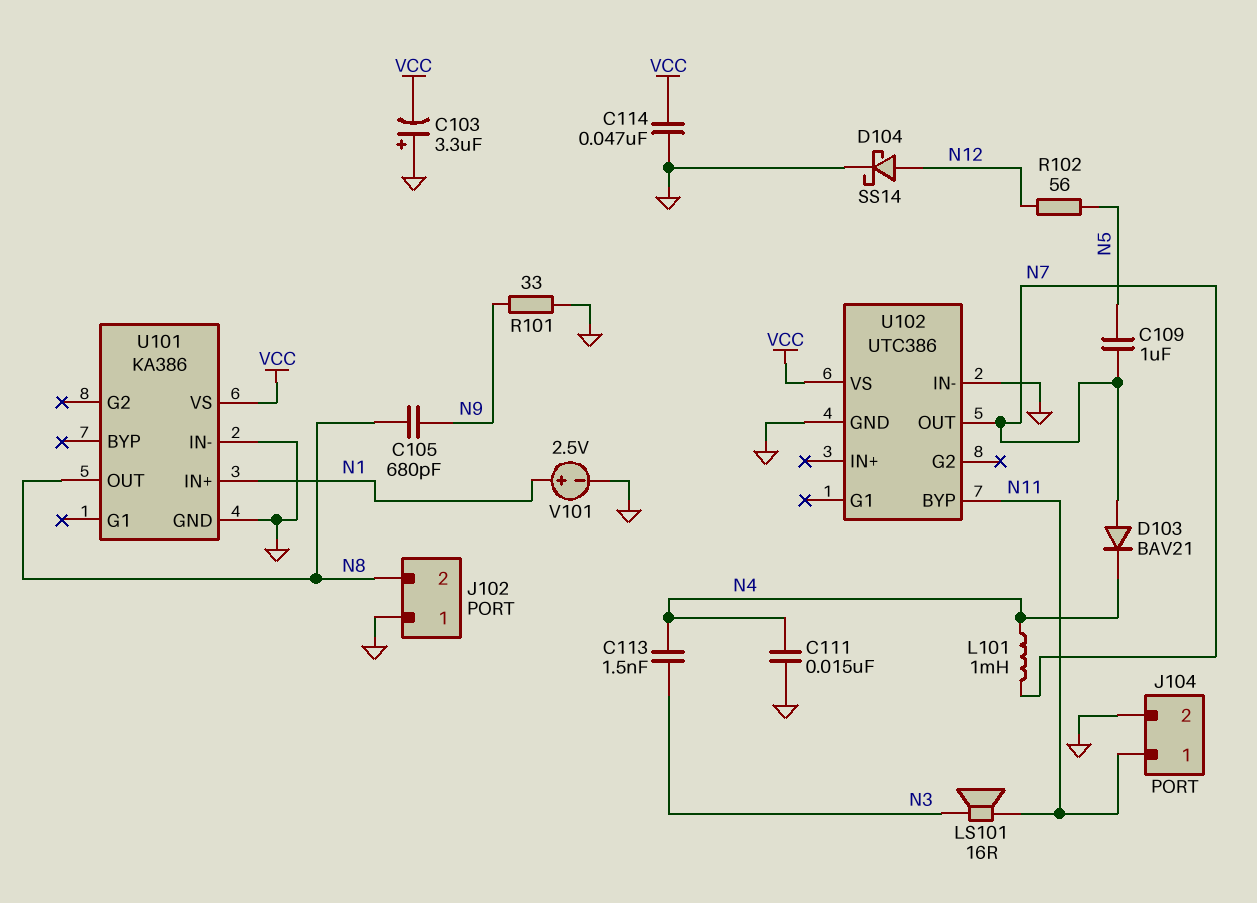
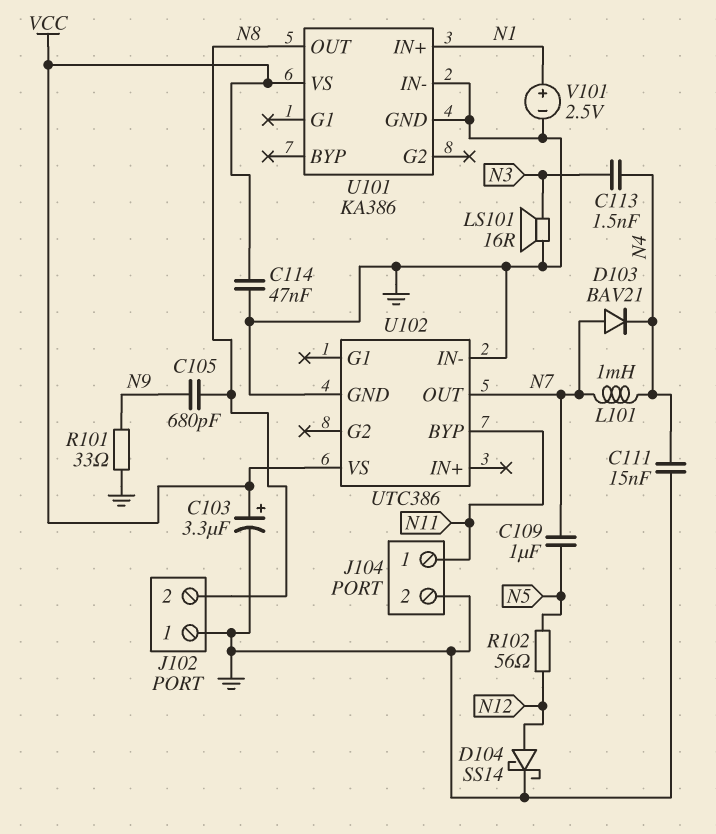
C103: 3.3uF (plus GND, minus VCC) -> 3.3uF (plus VCC, minus GND)
LS101: speaker 16R (N3, N11) -> speaker 16R (GND, N3)

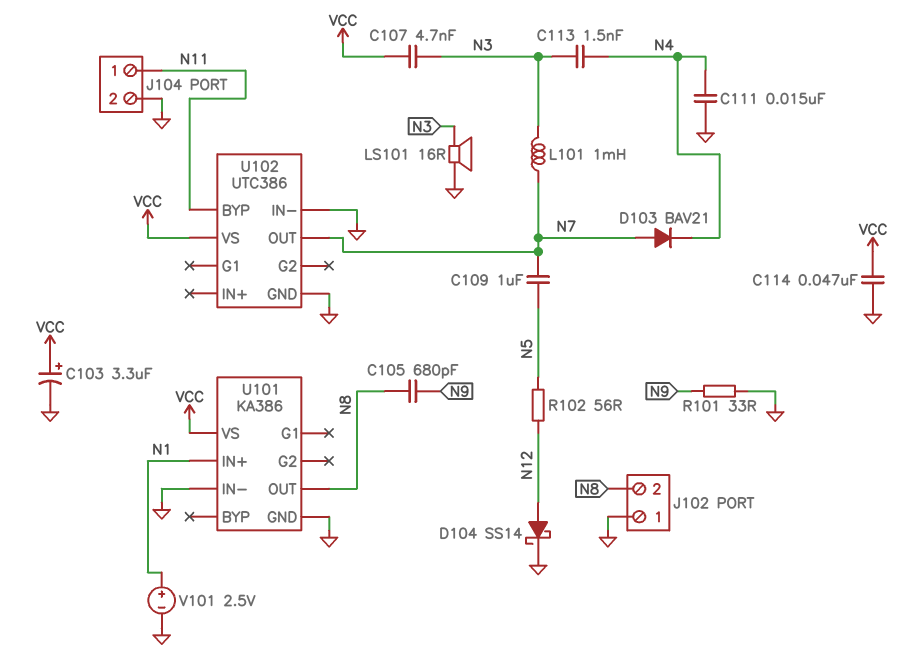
C107: none -> 4.7nF (N3, VCC)
L101: 1mH (N4, N7) -> 1mH (N3, N7)

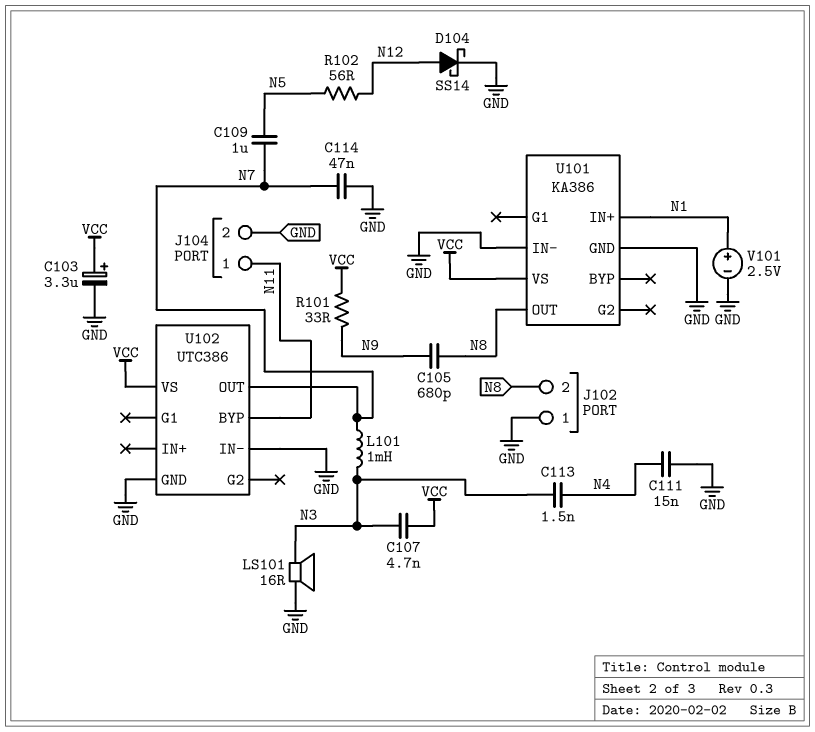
C114: 47nF (GND, VCC) -> 47nF (GND, N7)
D103: diode BAV21 (A N7, K N4) -> none
R101: 33 (GND, N9) -> 33 (N9, VCC)

